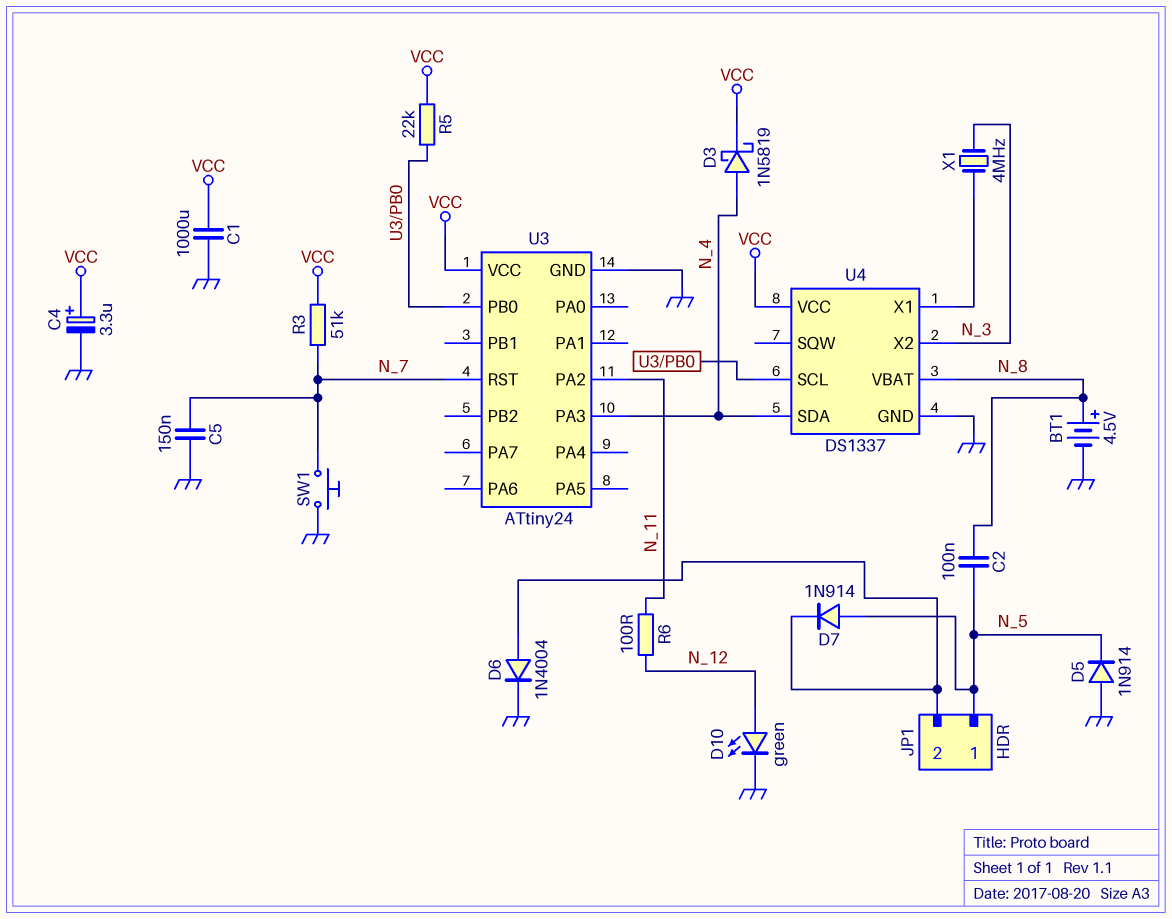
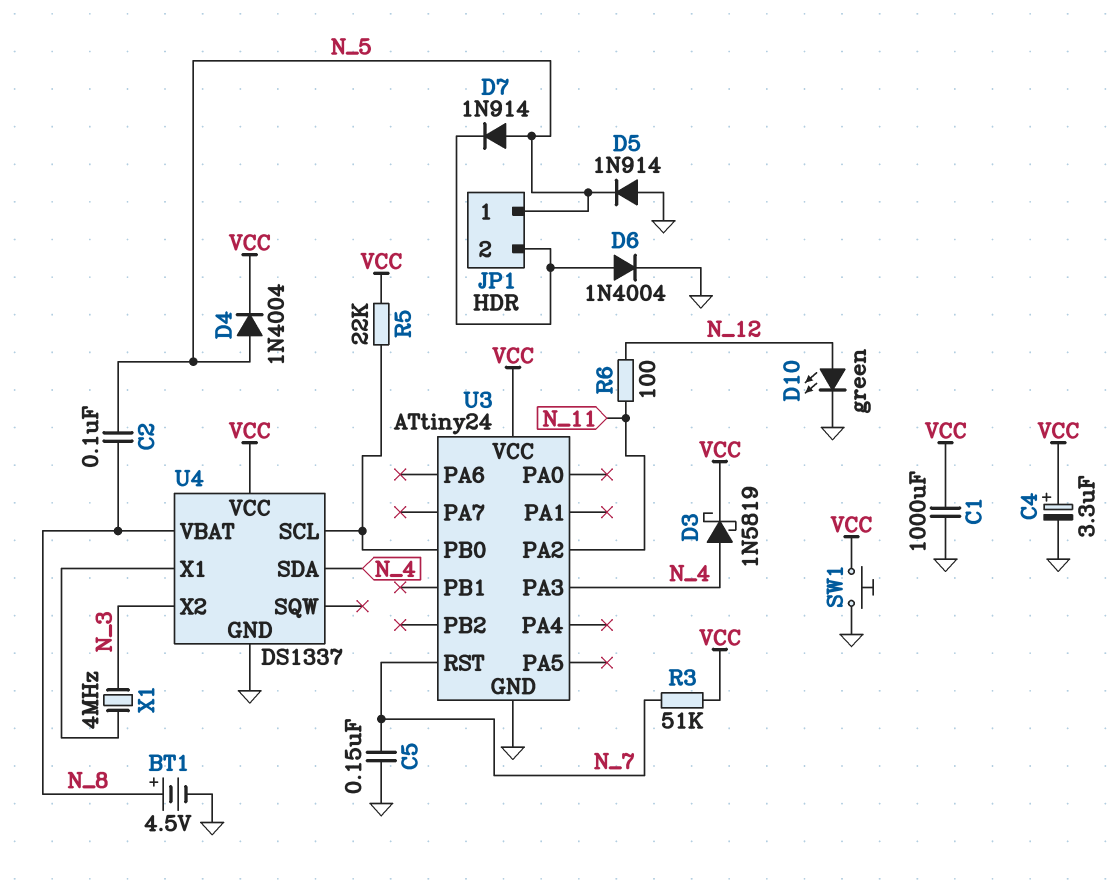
D4: none -> diode 1N4004 (A N_5, K VCC)
SW1: button (GND, N_7) -> button (GND, VCC)

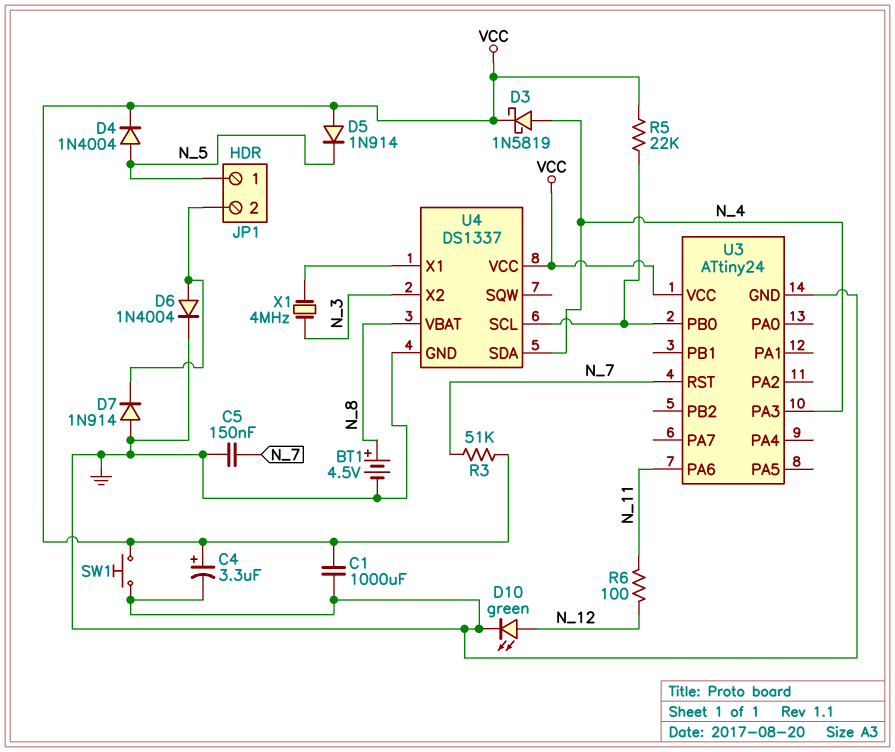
C2: 100nF (N_5, N_8) -> none
D5: diode 1N914 (A GND, K N_5) -> diode 1N914 (A VCC, K N_5)
D7: diode 1N914 (A N_5, K JP1/2) -> diode 1N914 (A GND, K JP1/2)
U3 pin PA2: N_11 -> none
U3 pin PA6: none -> N_11

